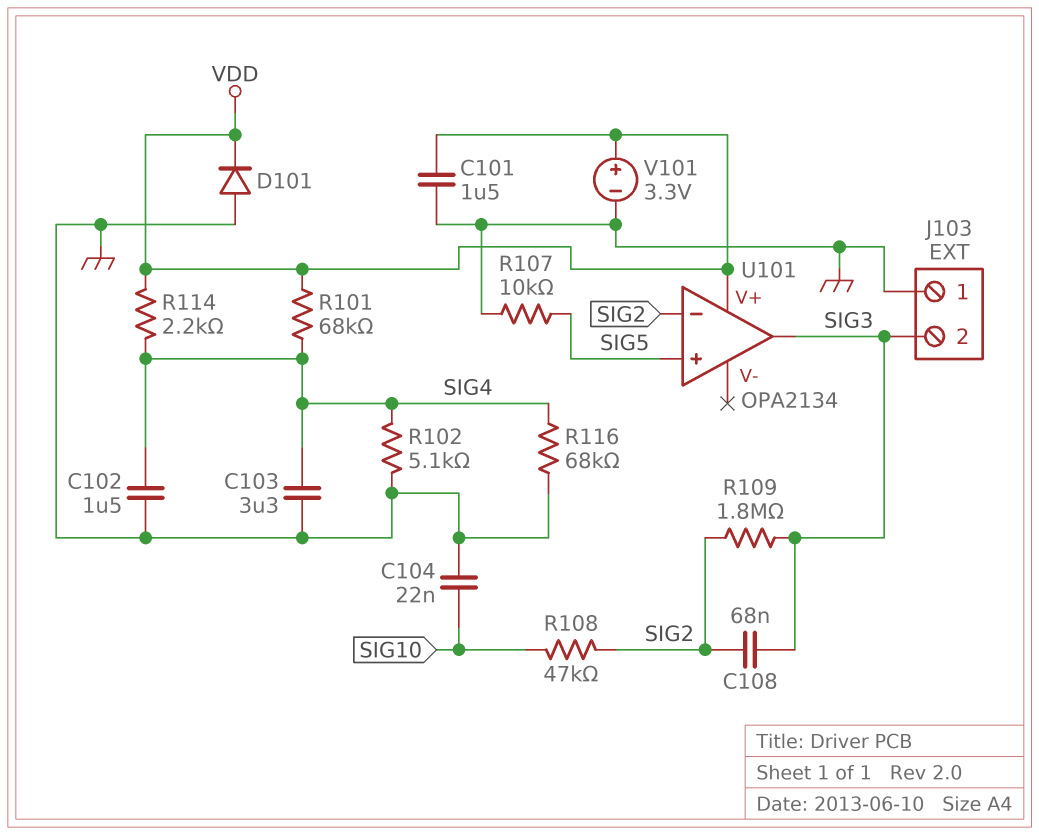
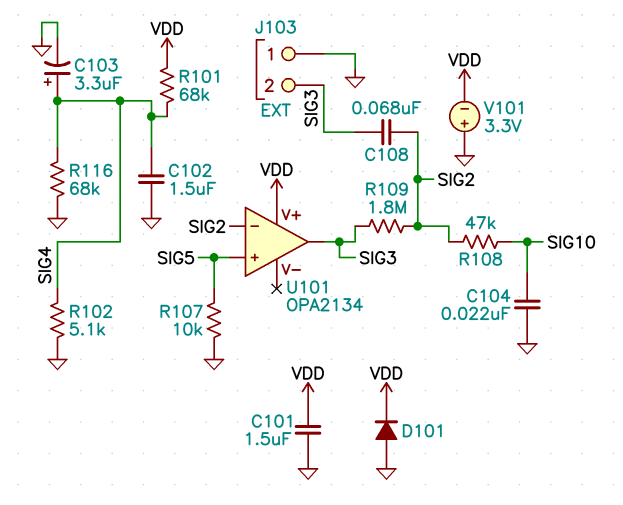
C103: 3.3uF (GND, SIG4) -> 3.3uF (plus SIG4, minus GND)
R114: 2.2k (SIG4, VDD) -> none
V101: 3.3V (plus VDD, minus GND) -> 3.3V (plus GND, minus VDD)

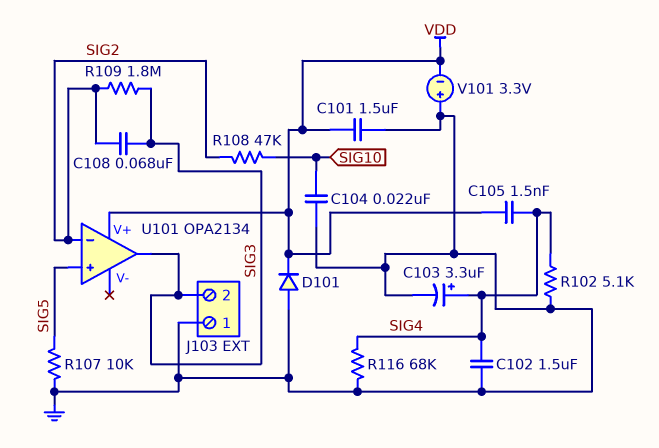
C105: none -> 1.5nF (SIG4, VDD)
R101: 68k (SIG4, VDD) -> none

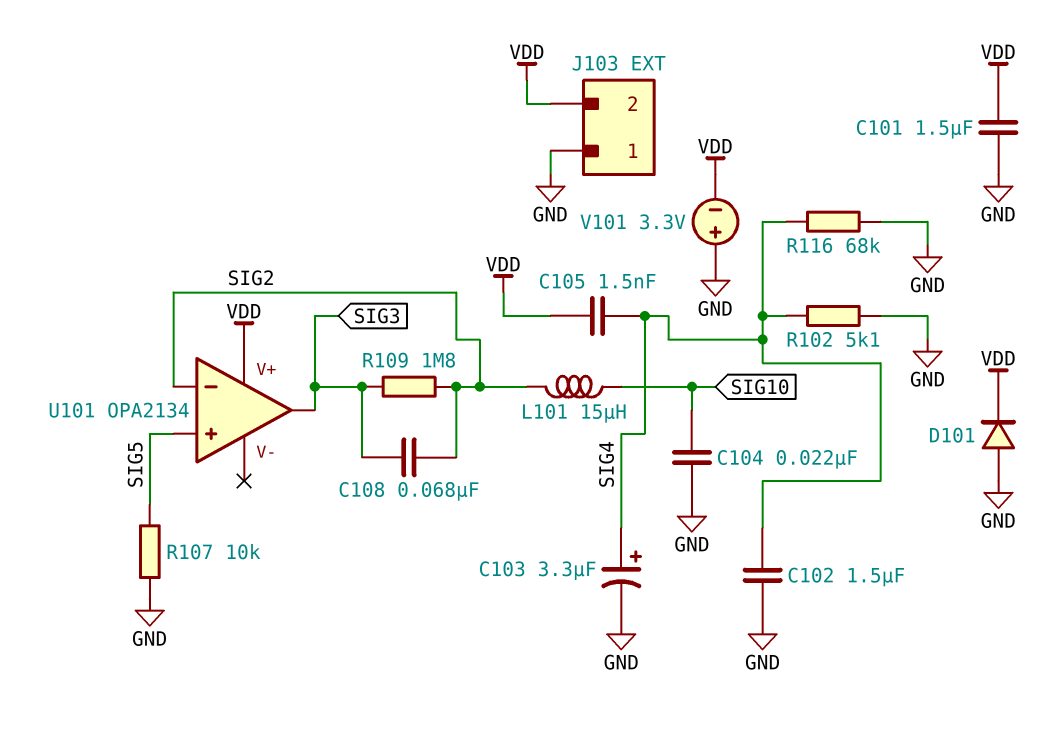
J103 pin 2: SIG3 -> VDD
L101: none -> 15uH (SIG2, SIG10)
R108: 47k (SIG2, SIG10) -> none

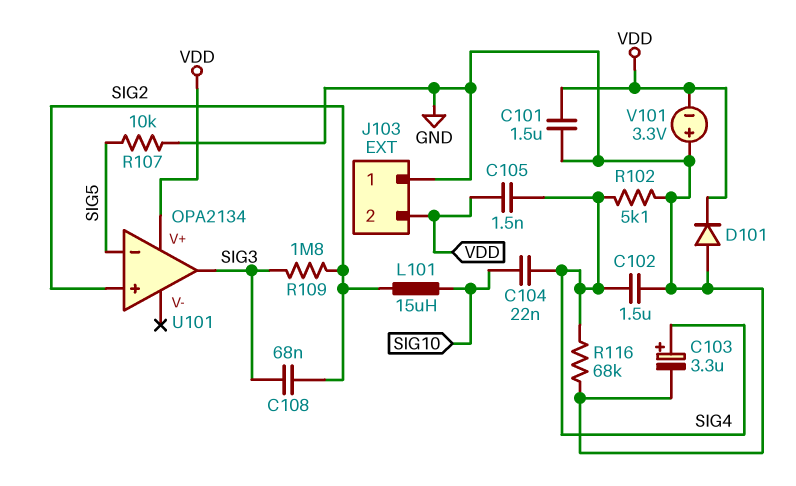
C104: 22nF (GND, SIG10) -> 22nF (SIG4, SIG10)
U101 pin in+: SIG5 -> SIG2
U101 pin in-: SIG2 -> SIG5

